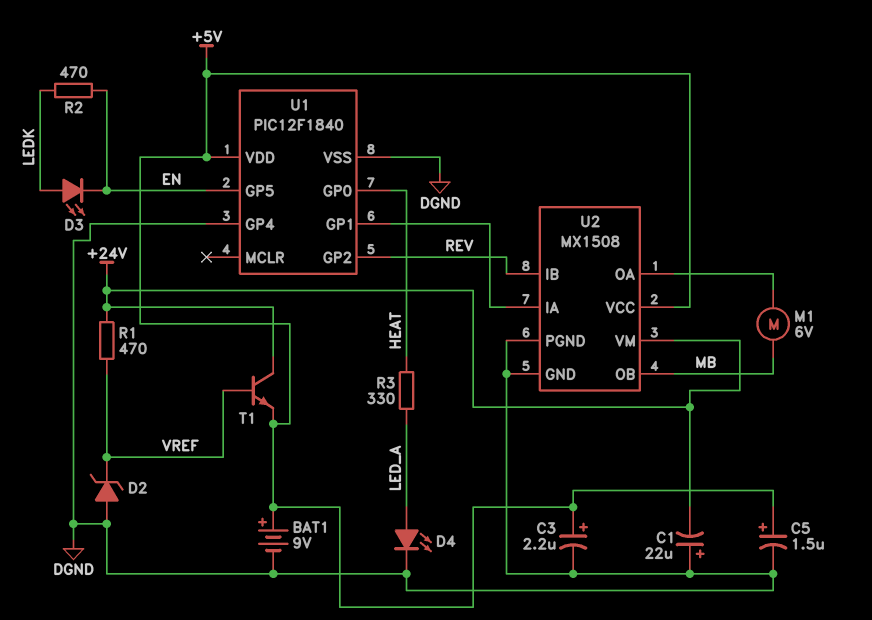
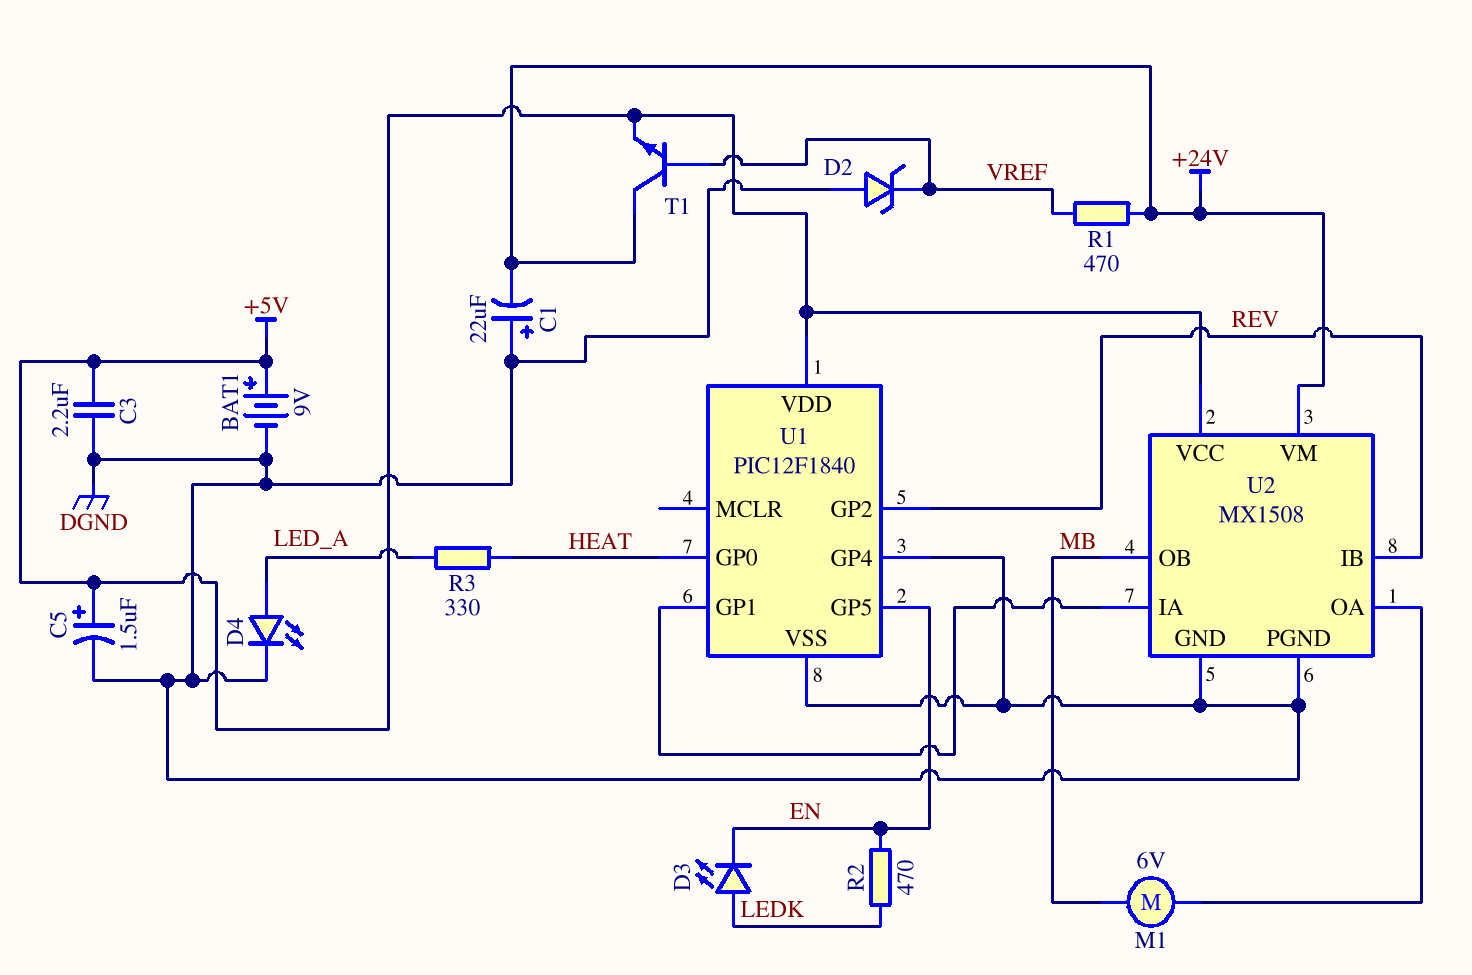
C3: 2.2uF (plus +5V, minus DGND) -> 2.2uF (+5V, DGND)

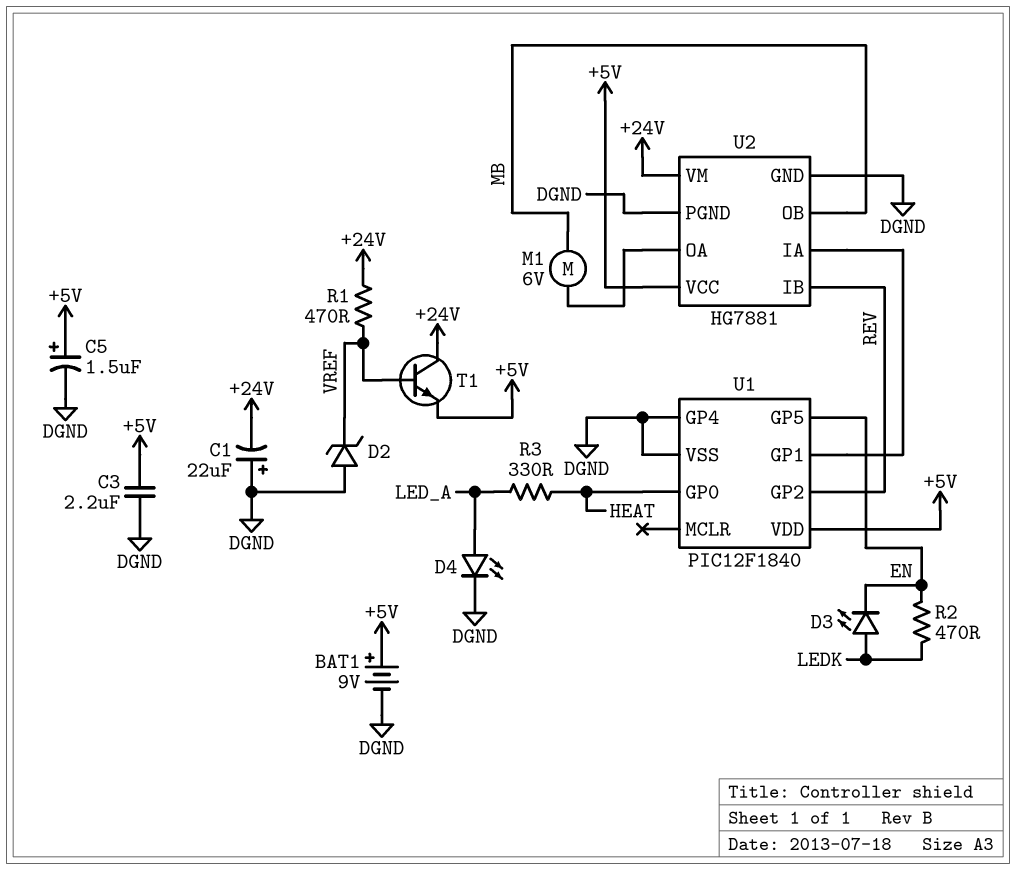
U2: MX1508 -> HG7881

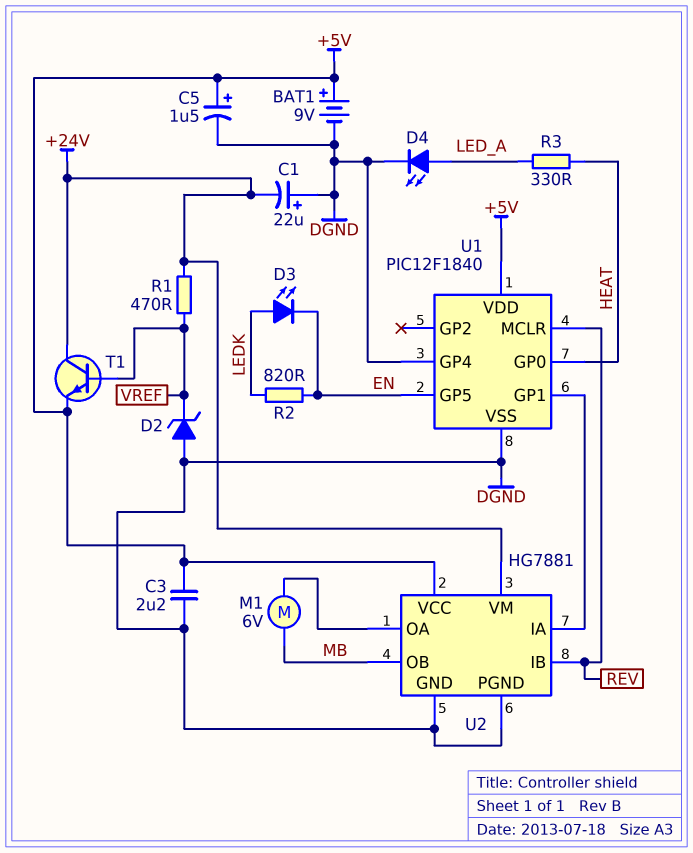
R2: 470 (EN, LEDK) -> 820 (EN, LEDK)
U1 pin GP2: REV -> none
U1 pin MCLR: none -> REV

